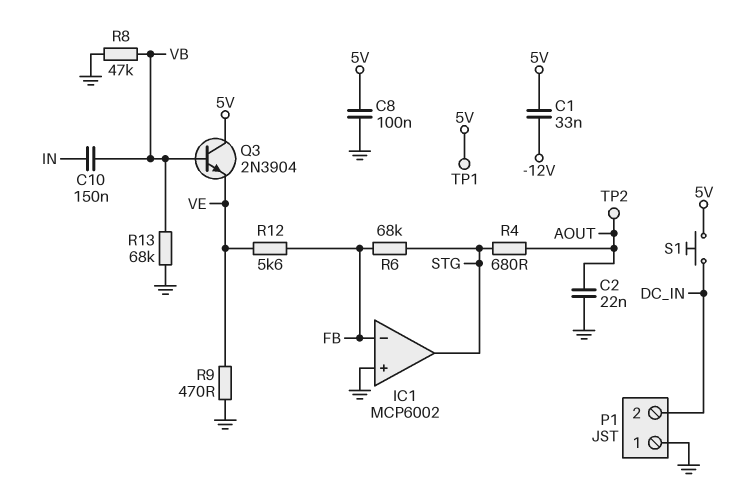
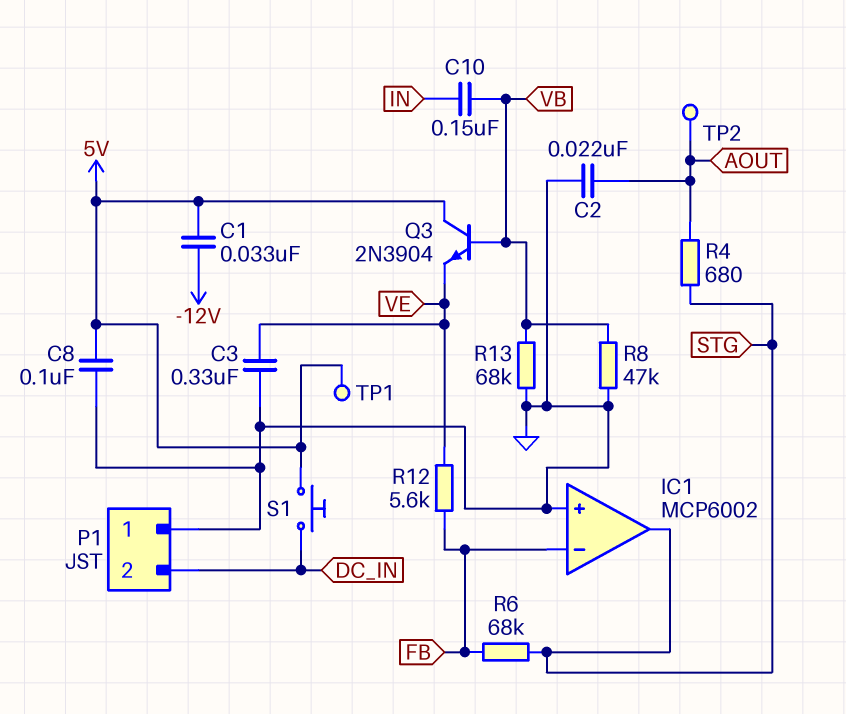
C3: none -> 330nF (GND, VE)
R9: 470 (GND, VE) -> none

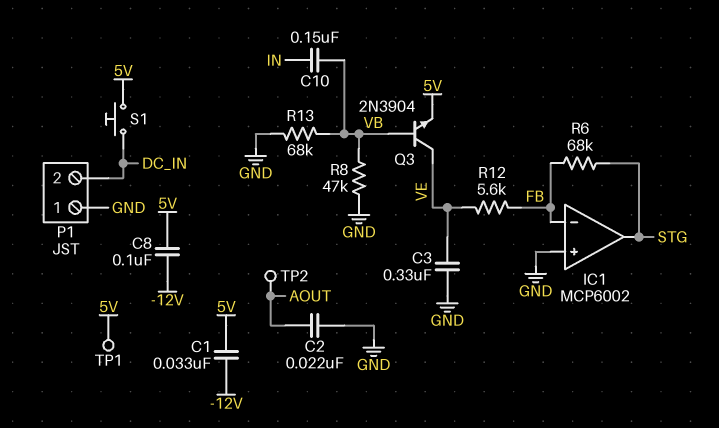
C8: 100nF (5V, GND) -> 100nF (-12V, 5V)
Q3: NPN 2N3904 (B VB, C 5V, E VE) -> NPN 2N3904 (B VB, C VE, E 5V)
R4: 680 (AOUT, STG) -> none

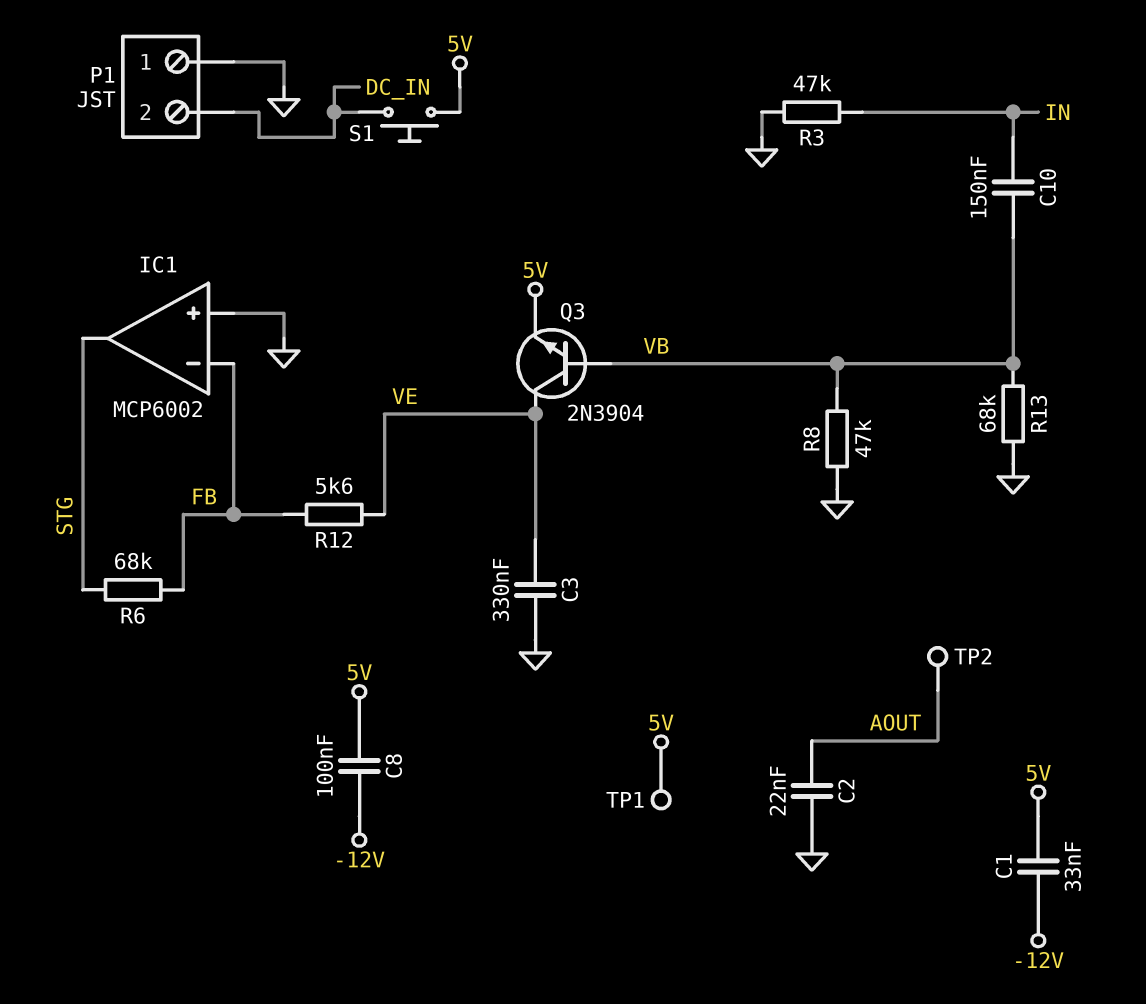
R3: none -> 47k (GND, IN)

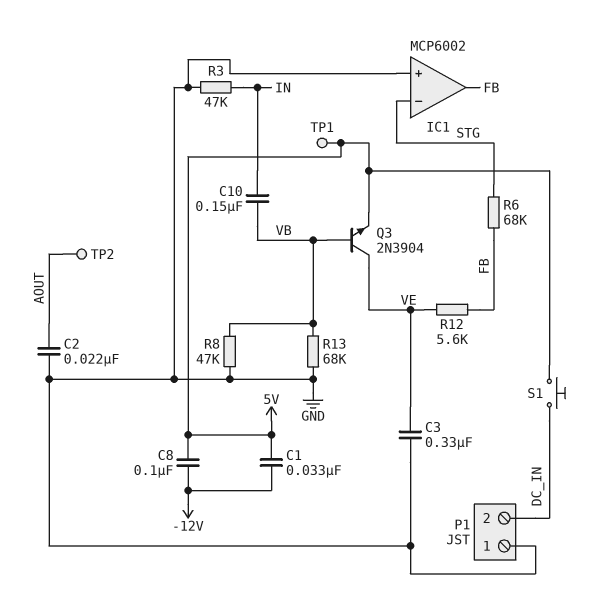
IC1 pin in-: FB -> STG
IC1 pin out: STG -> FB

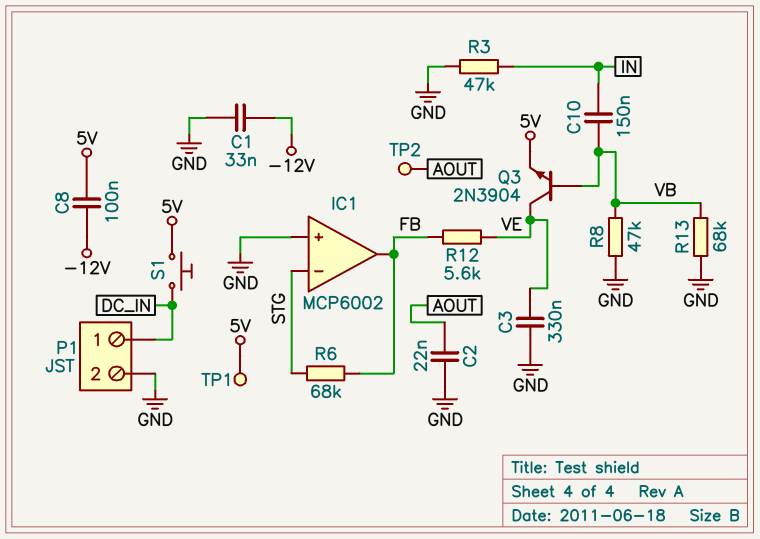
C1: 33nF (-12V, 5V) -> 33nF (-12V, GND)
P1 pin 1: GND -> DC_IN
P1 pin 2: DC_IN -> GND

